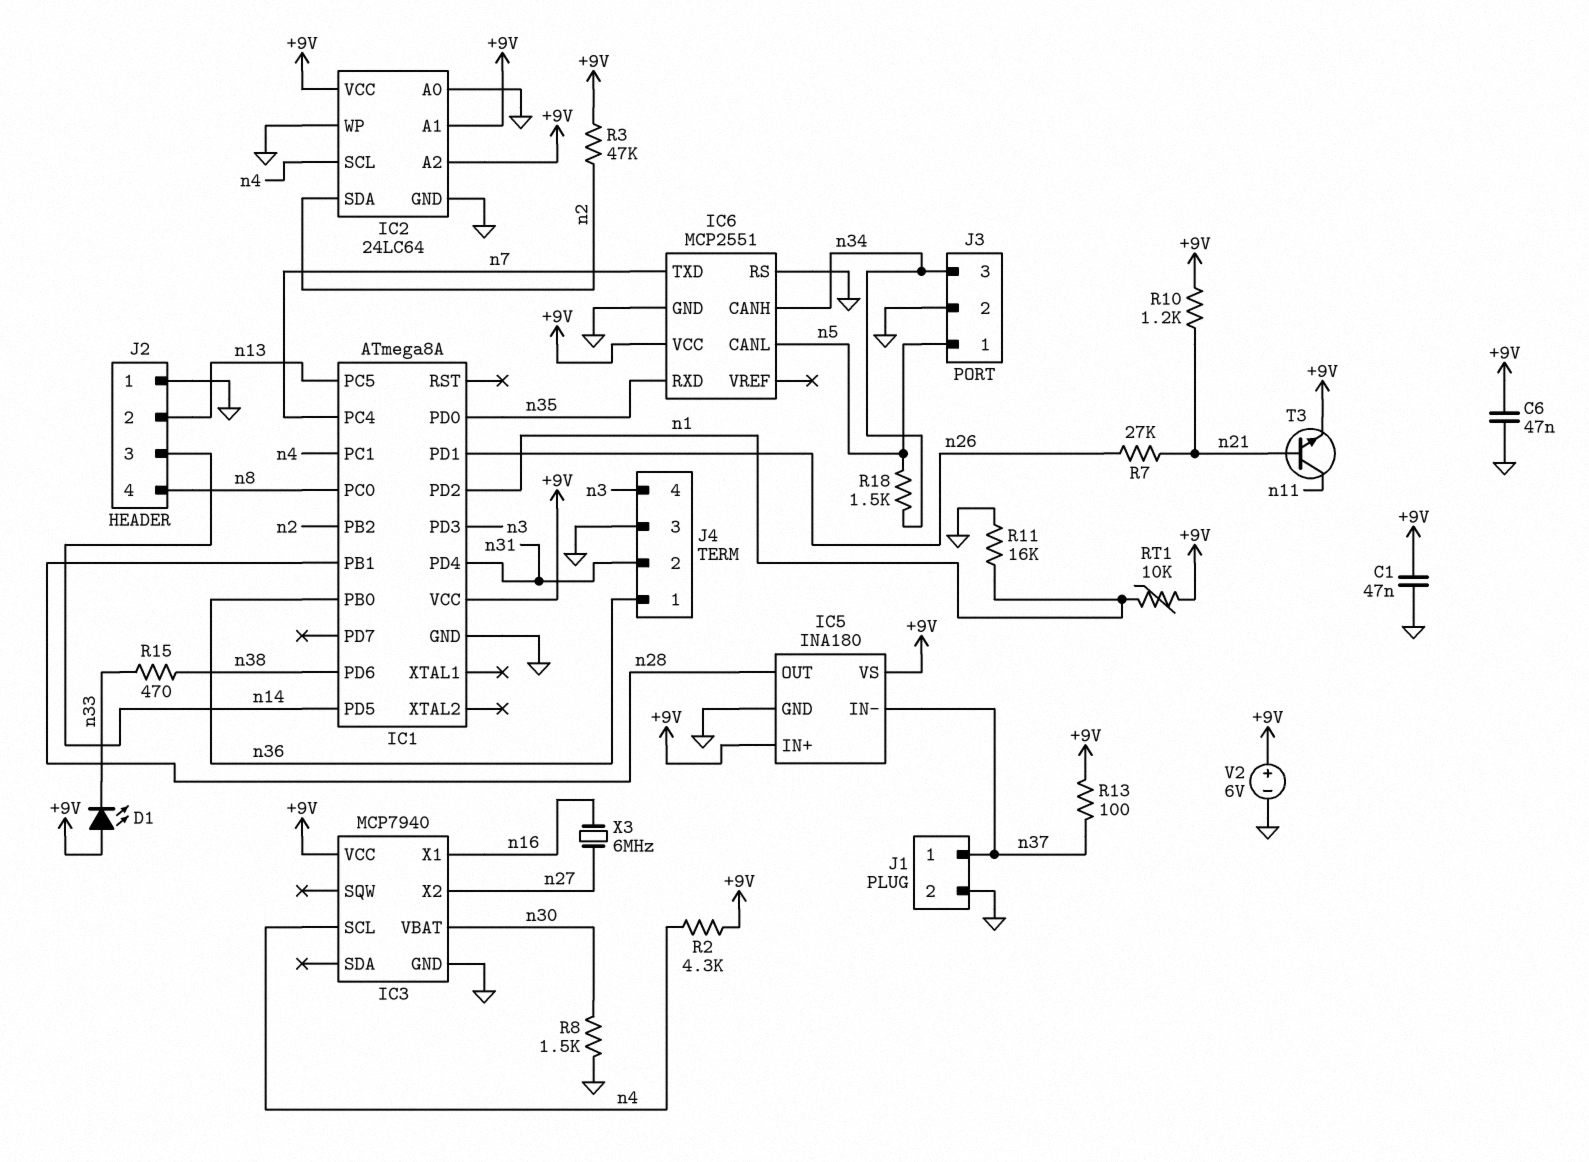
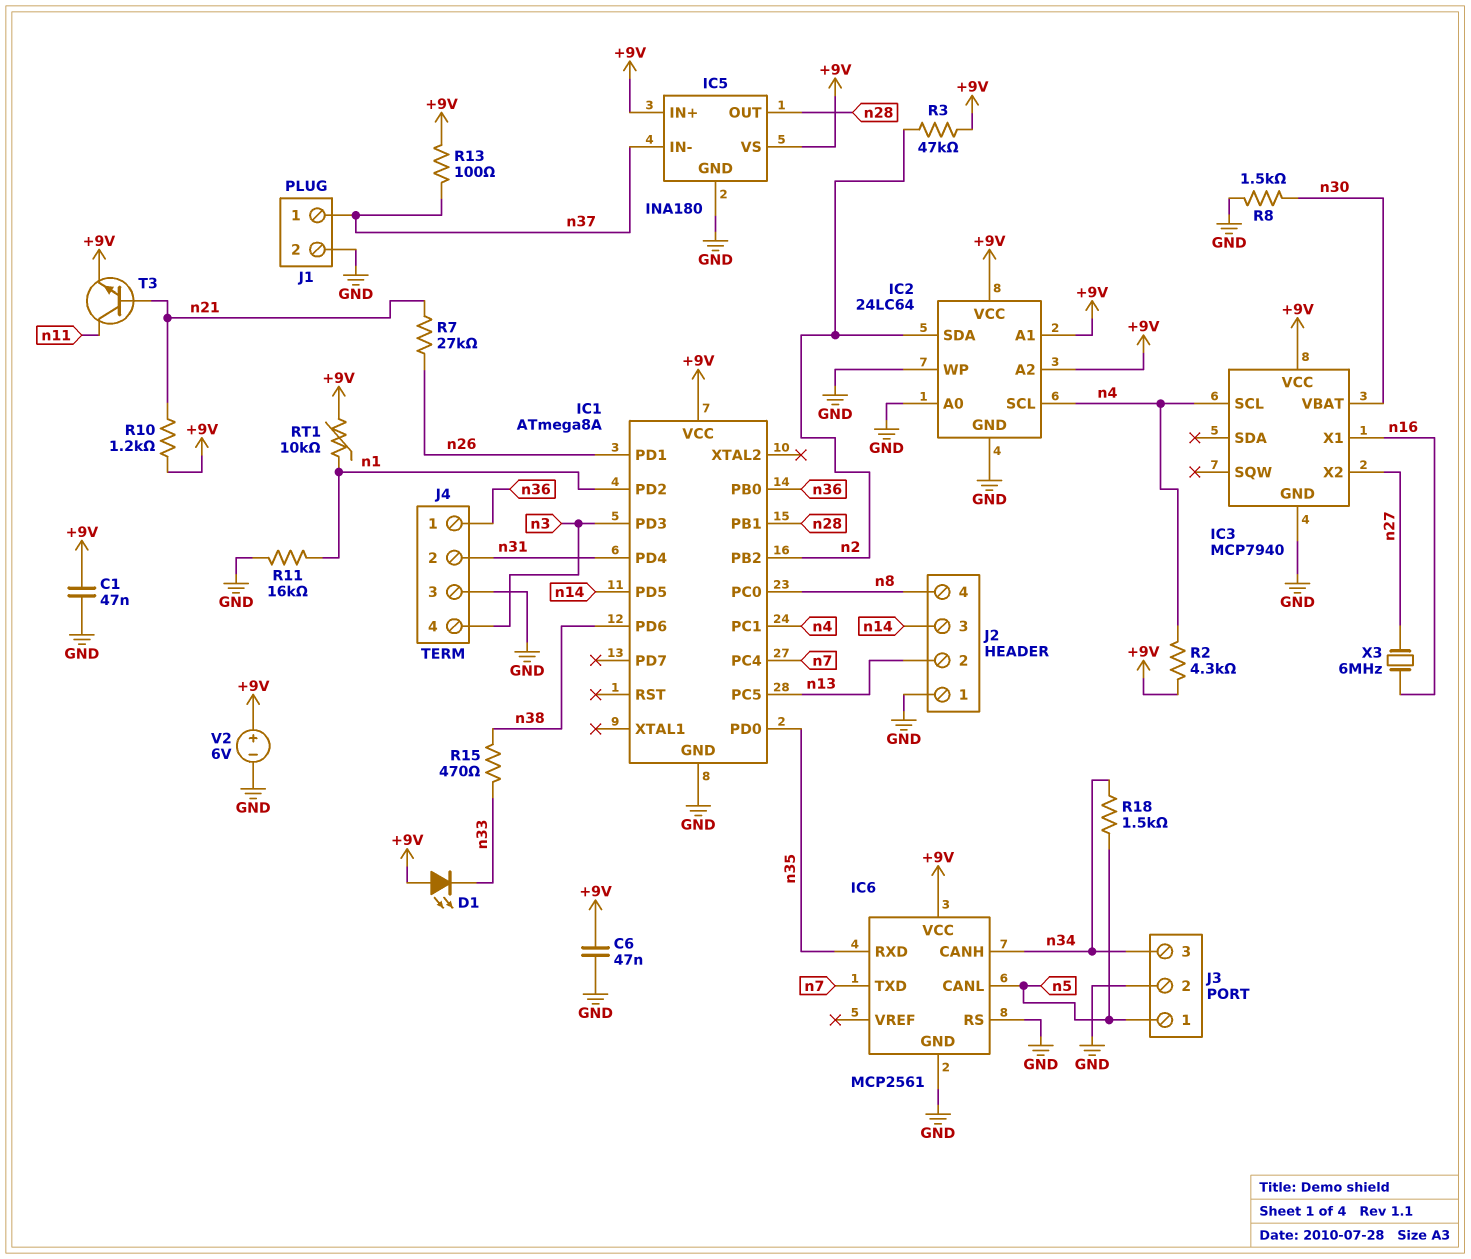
IC6: MCP2551 -> MCP2561

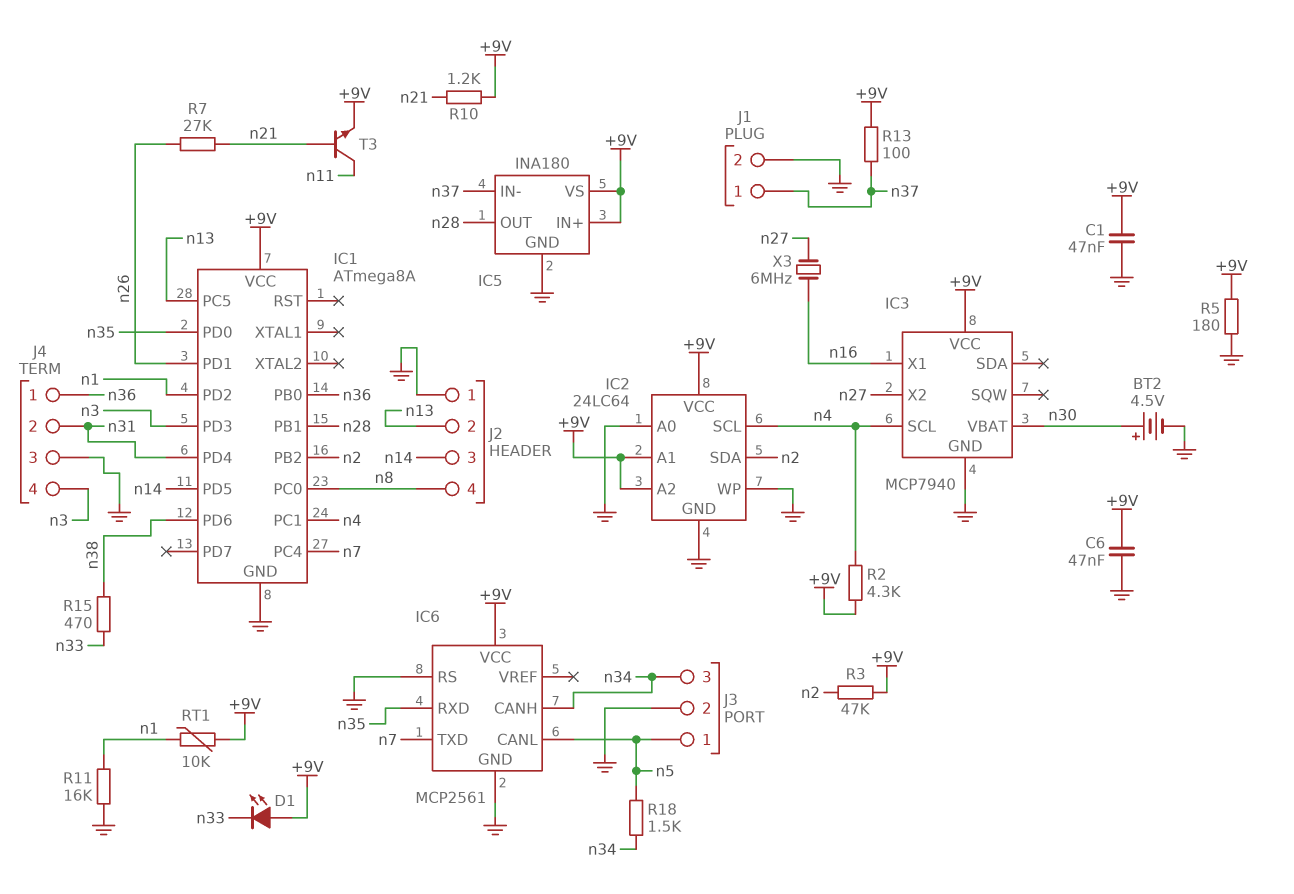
BT2: none -> 4.5V (plus n30, minus GND)
R5: none -> 180 (+9V, GND)
R8: 1.5k (GND, n30) -> none
V2: 6V (plus +9V, minus GND) -> none

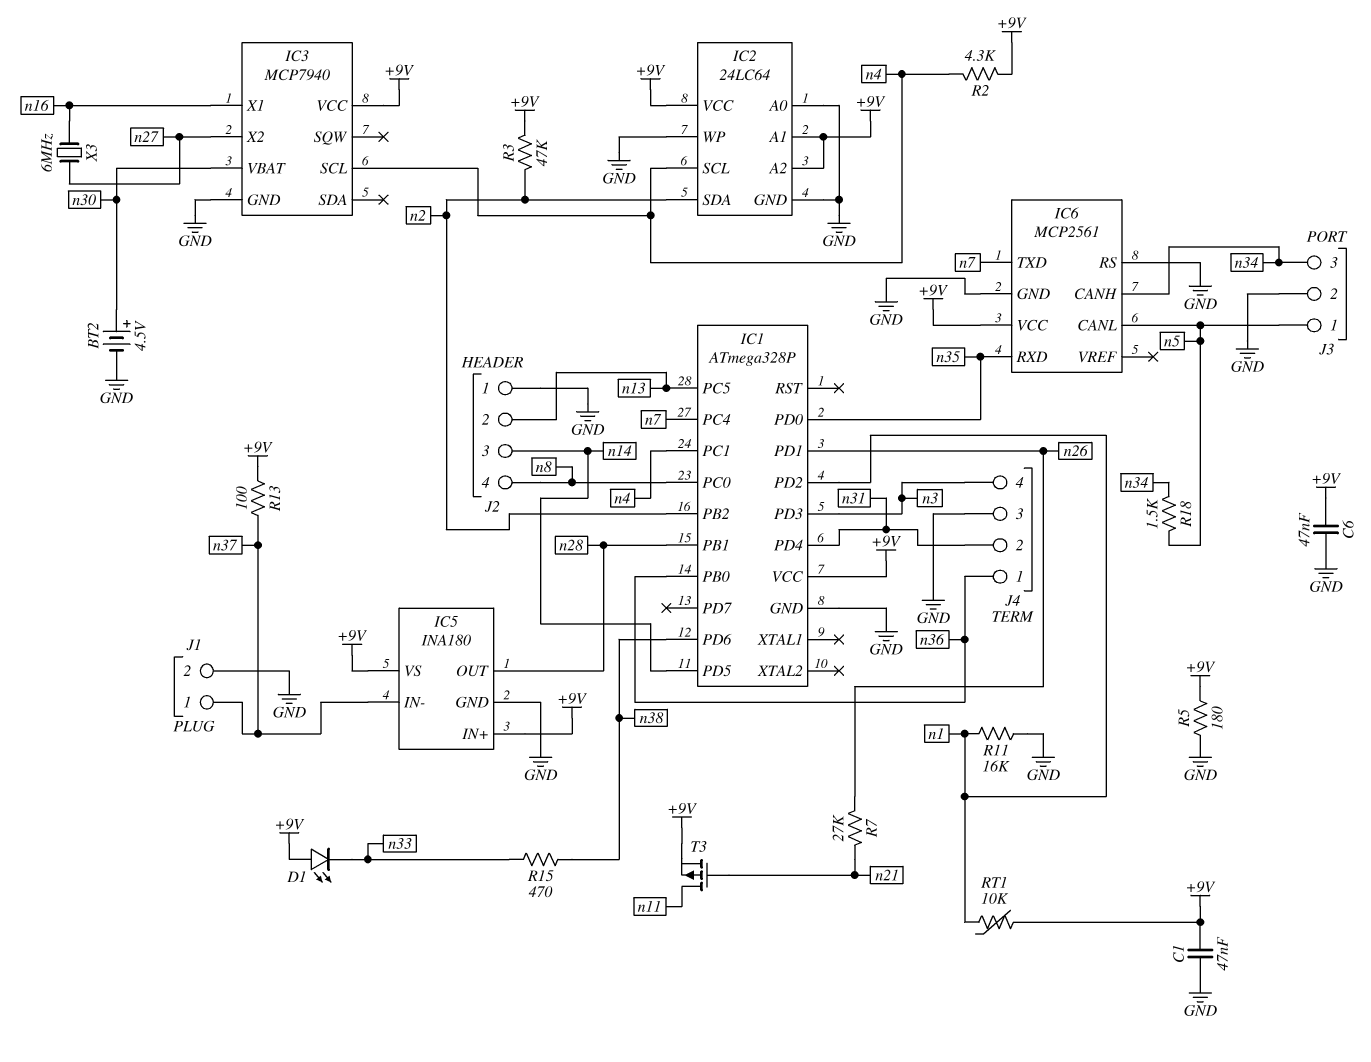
IC1: ATmega8A -> ATmega328P
R10: 1.2k (+9V, n21) -> none
T3: NPN (B n21, C n11, E +9V) -> PMOS (G n21, D n11, S +9V)

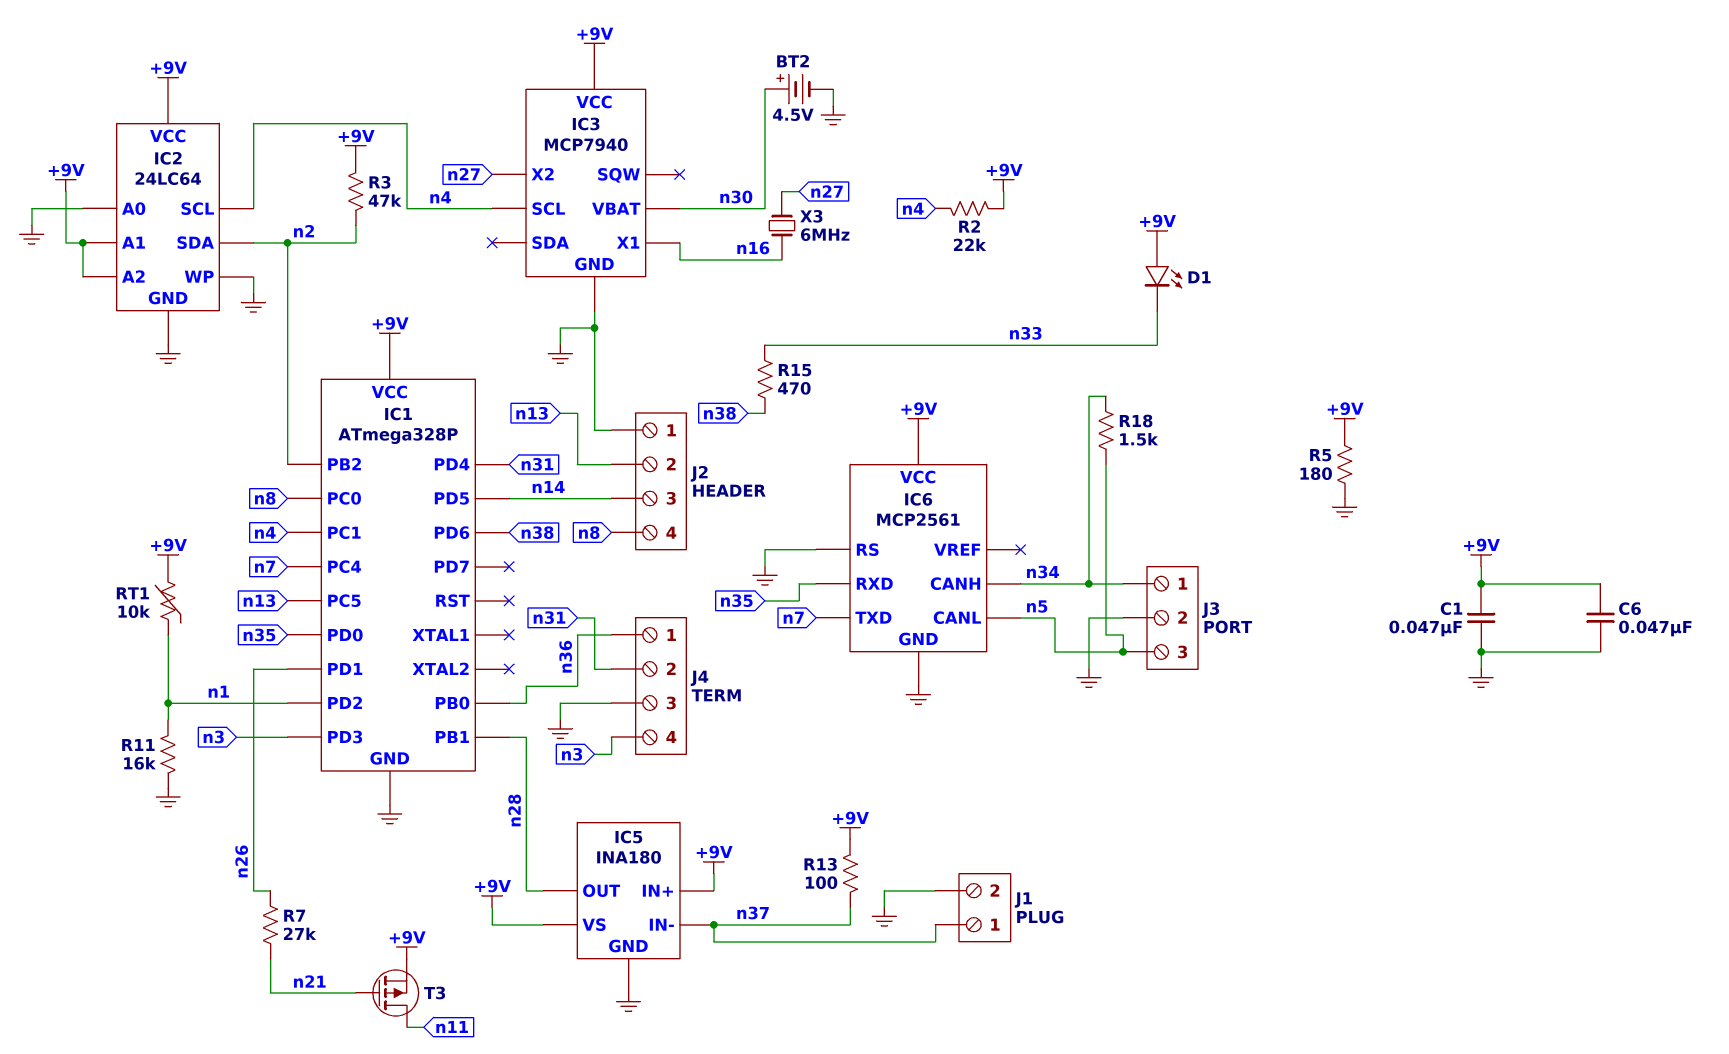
J3 pin 1: n5 -> n34
J3 pin 3: n34 -> n5
R2: 4.3k (+9V, n4) -> 22k (+9V, n4)

